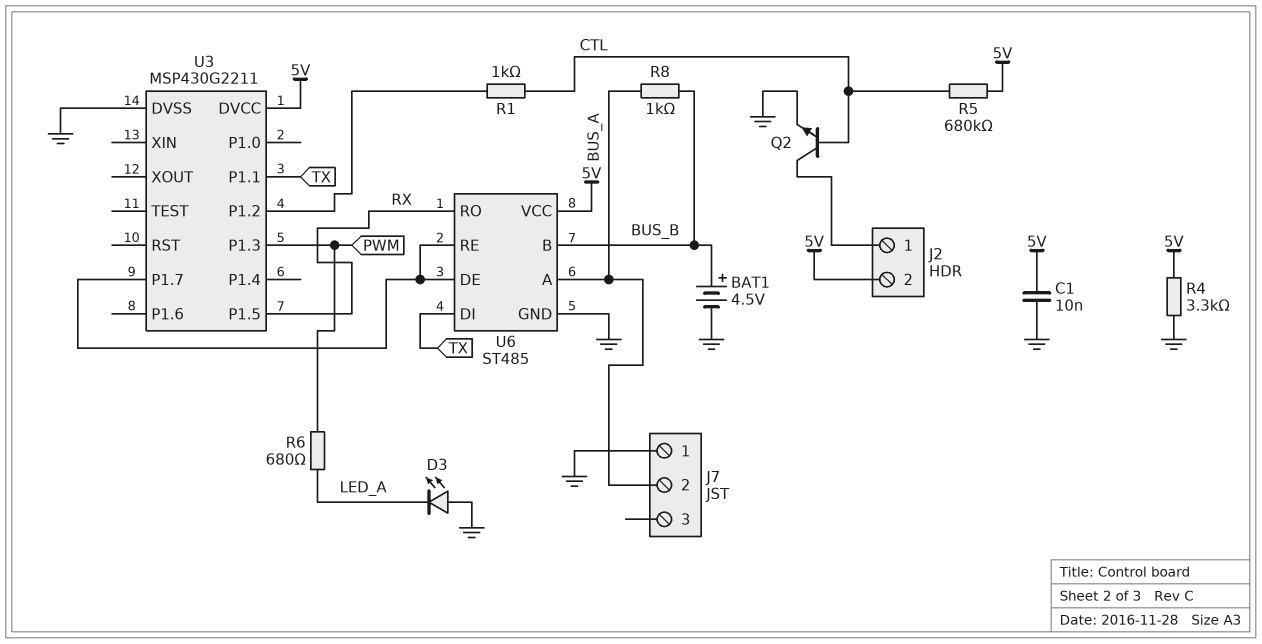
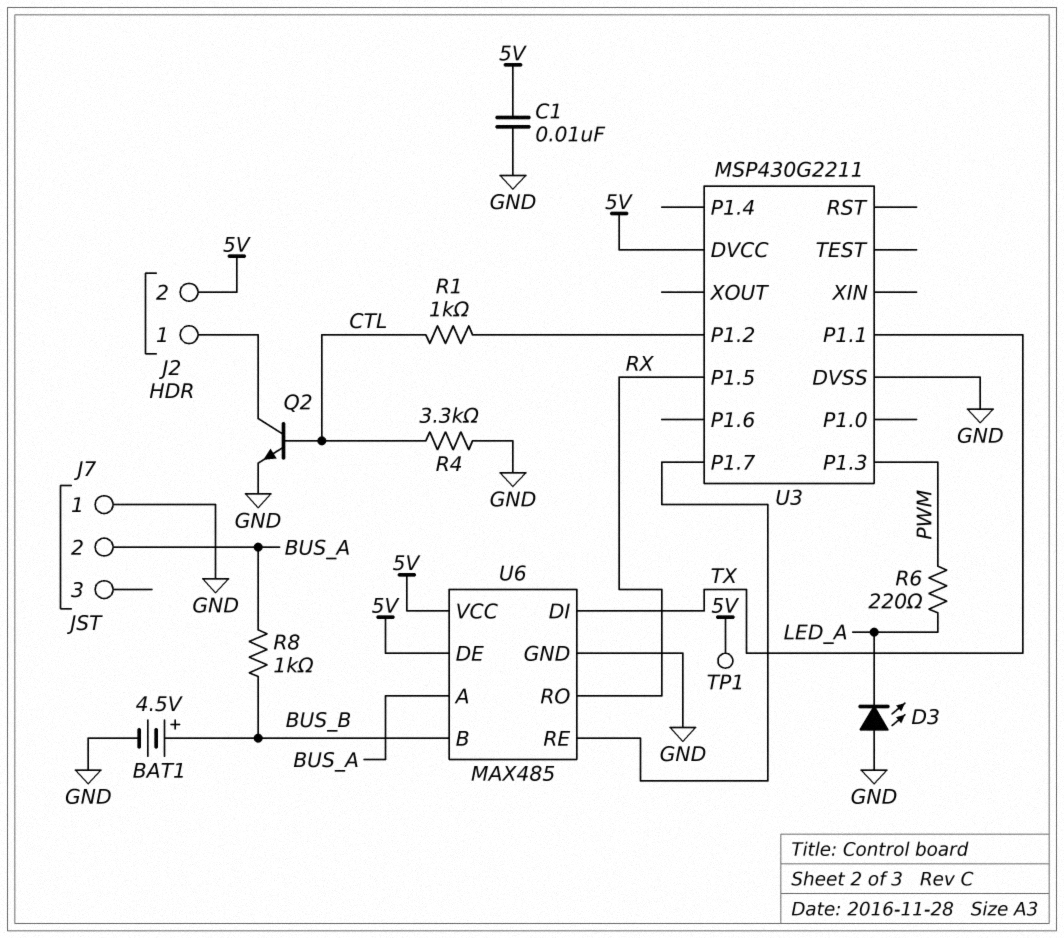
R4: 3.3k (5V, GND) -> 3.3k (CTL, GND)
R5: 680k (5V, CTL) -> none
R6: 680 (LED_A, PWM) -> 220 (LED_A, PWM)
TP1: none -> test point (5V)
U6: ST485 -> MAX485
U6 pin DE: U3/P1.7 -> 5V

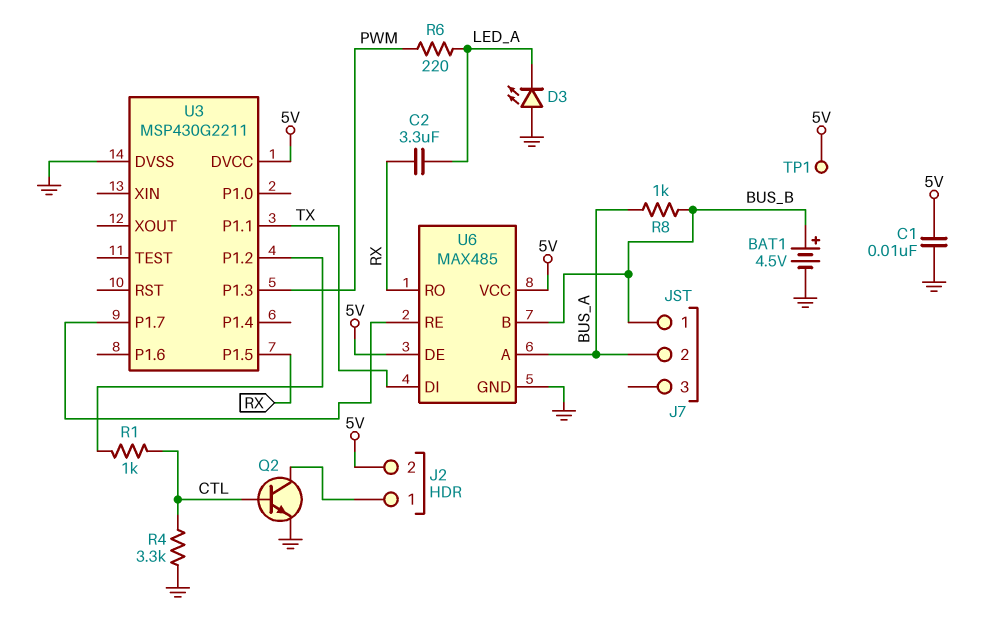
C2: none -> 3.3uF (LED_A, RX)
J7 pin 1: GND -> BUS_B

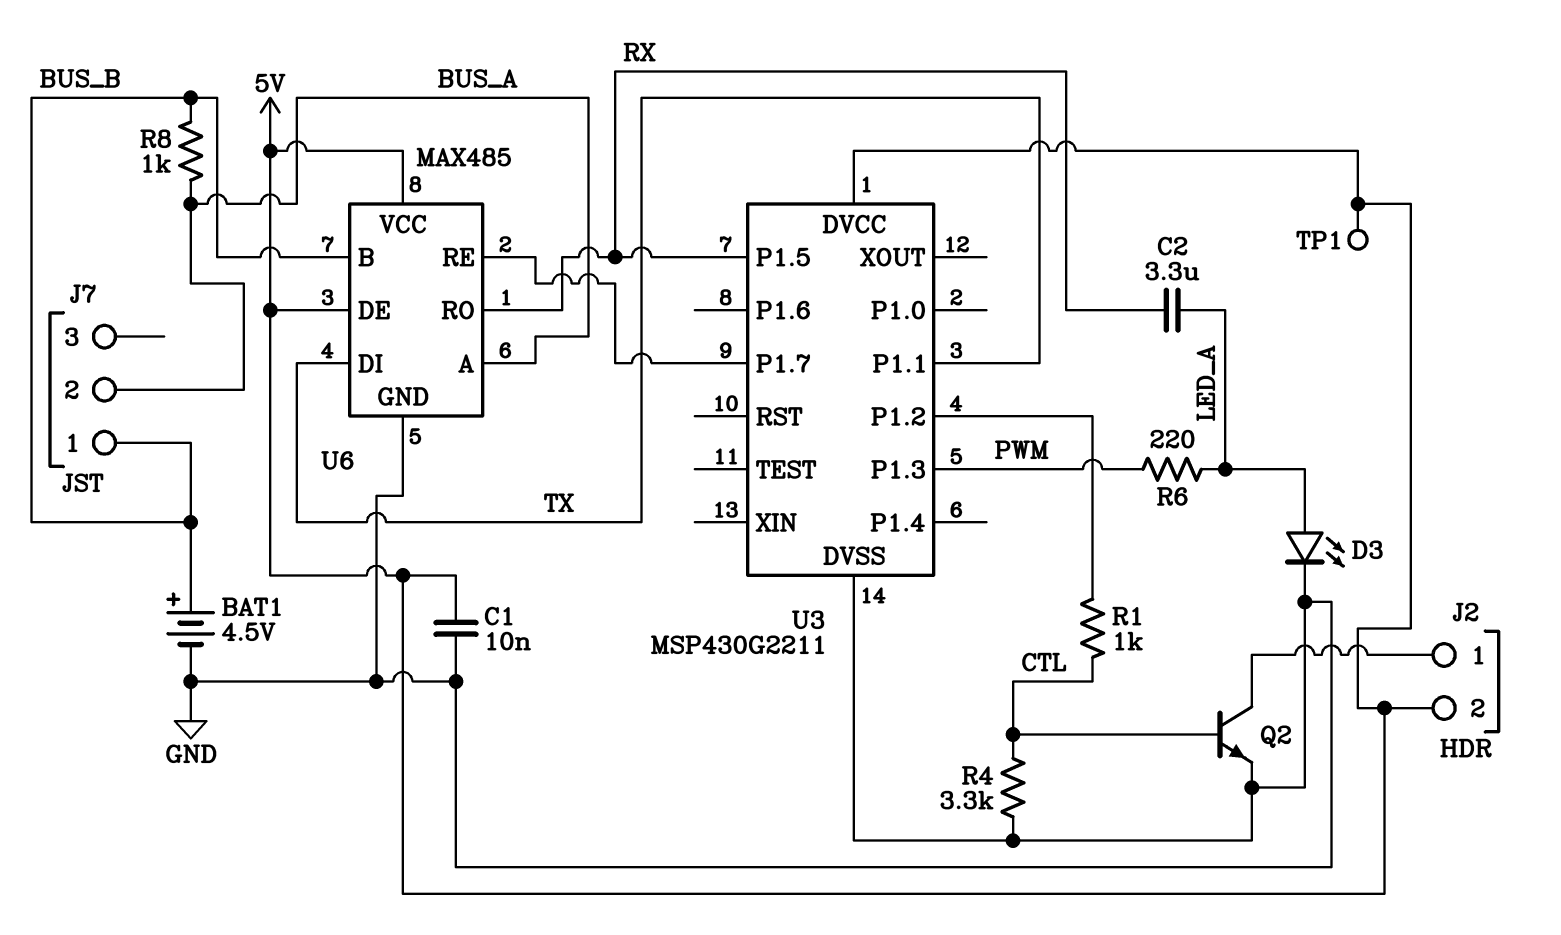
D3: LED (A GND, K LED_A) -> LED (A LED_A, K GND)

